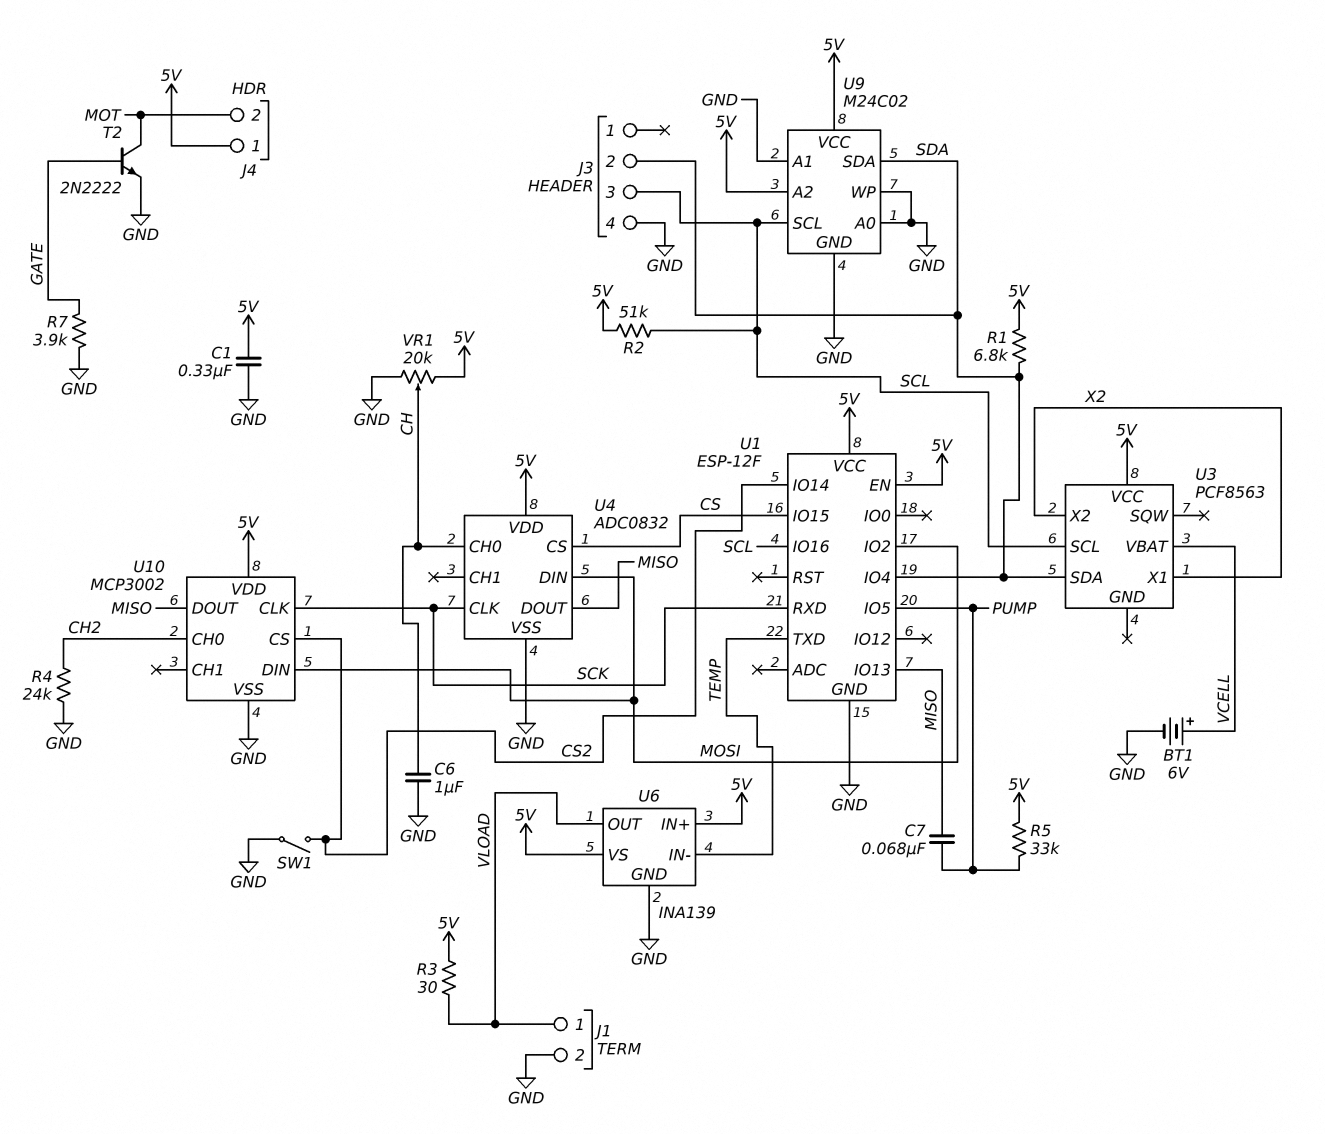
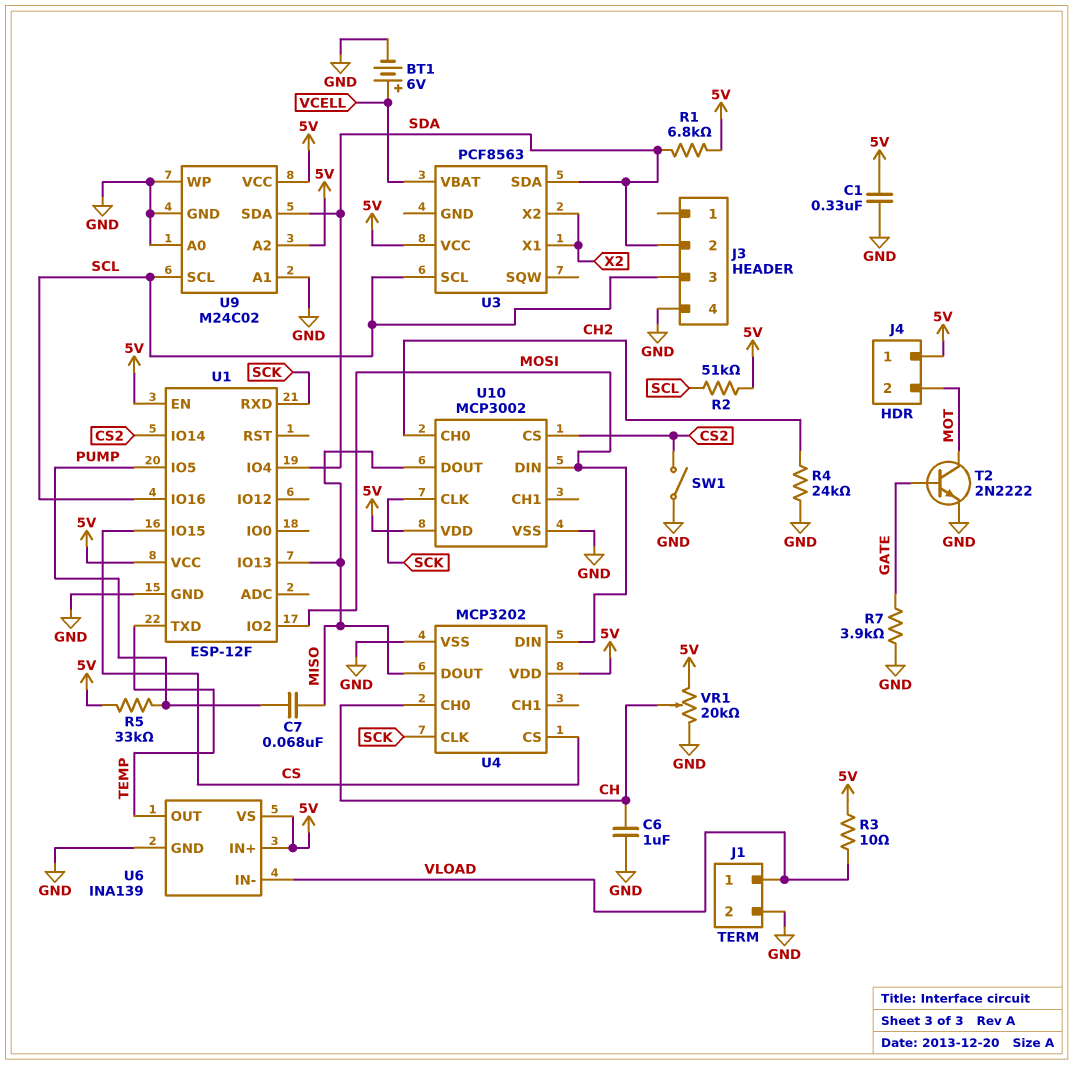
R3: 30 (5V, VLOAD) -> 10 (5V, VLOAD)
U4: ADC0832 -> MCP3202
U6 pin IN-: TEMP -> VLOAD
U6 pin OUT: VLOAD -> TEMP

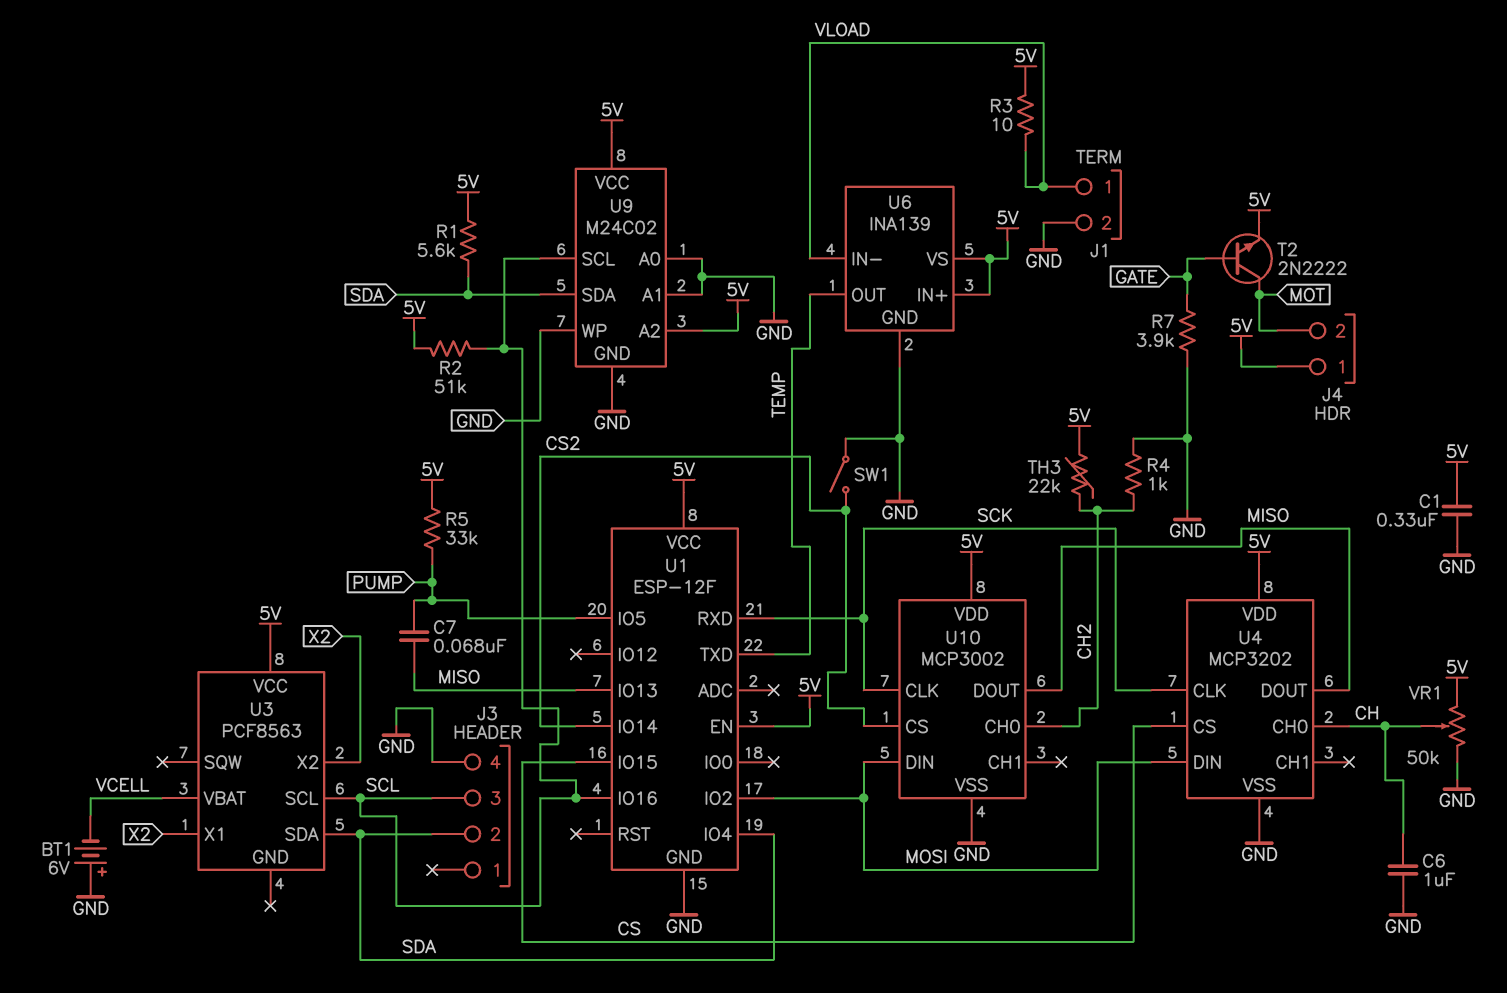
BT1: 6V (plus VCELL, minus GND) -> 6V (plus GND, minus VCELL)
R1: 6.8k (5V, SDA) -> 5.6k (5V, SDA)
R4: 24k (CH2, GND) -> 1k (CH2, GND)
T2: NPN 2N2222 (B GATE, C MOT, E GND) -> NPN 2N2222 (B GATE, C MOT, E 5V)
TH3: none -> 22k (5V, CH2)
VR1: 20k (5V, GND, wiper CH) -> 50k (5V, GND, wiper CH)

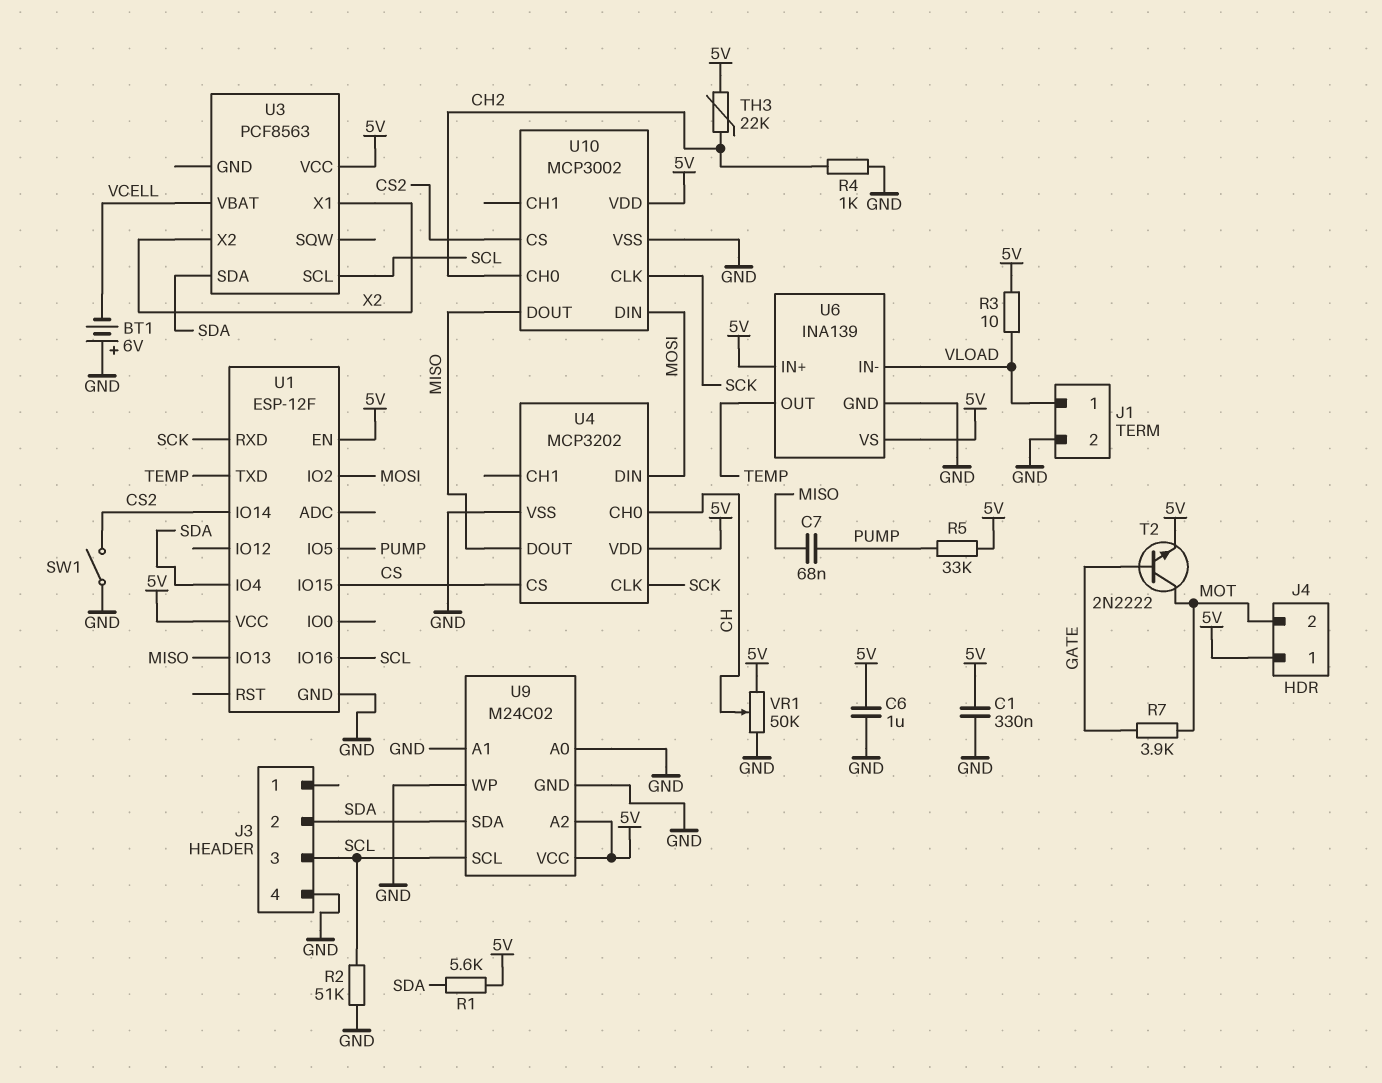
C6: 1uF (CH, GND) -> 1uF (5V, GND)
R2: 51k (5V, SCL) -> 51k (GND, SCL)
R7: 3.9k (GATE, GND) -> 3.9k (GATE, MOT)

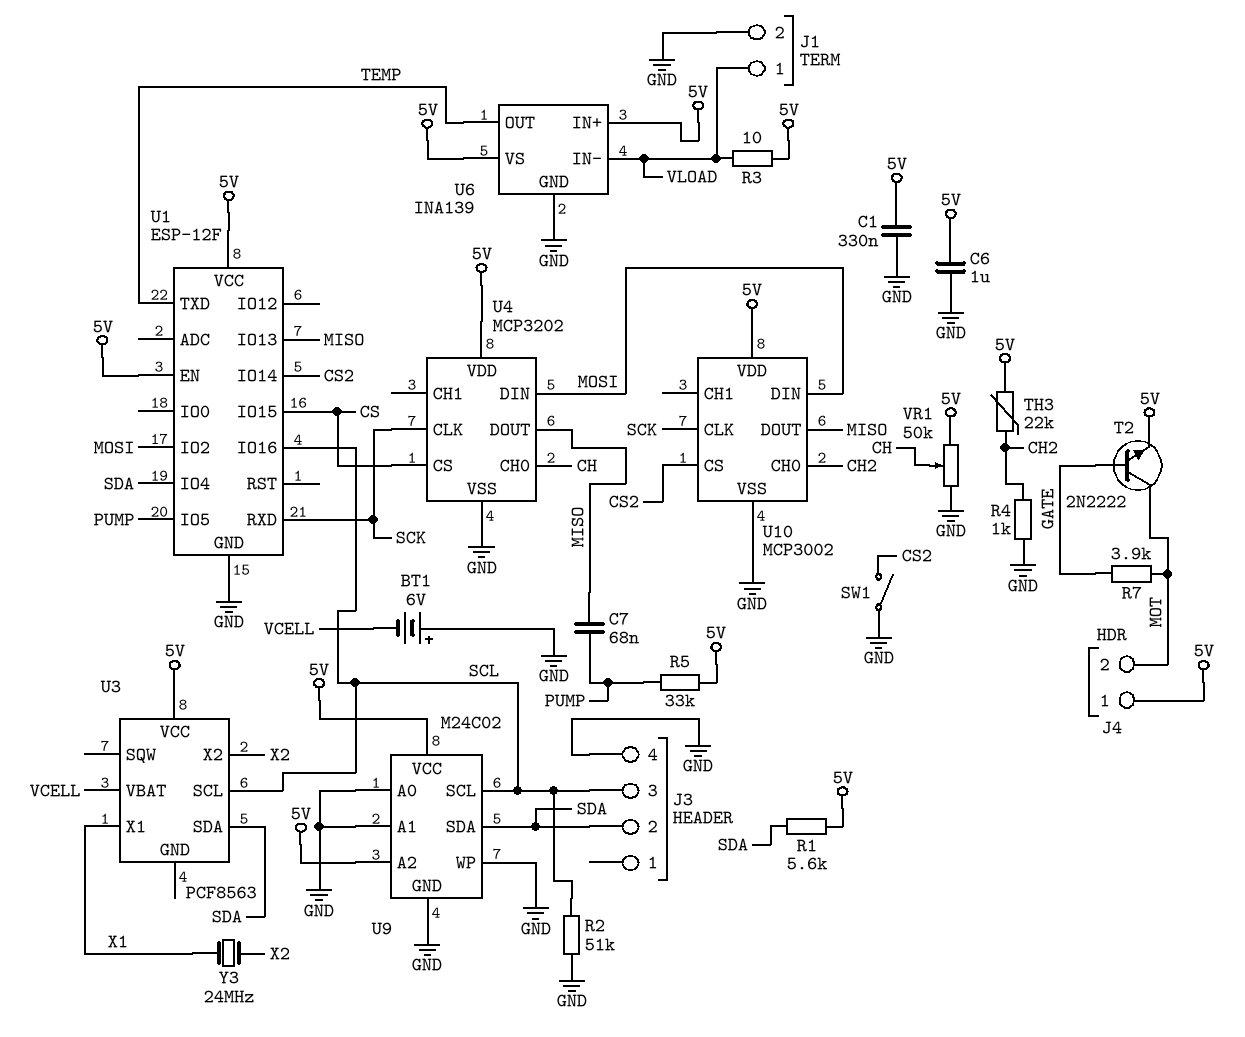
U3 pin X1: X2 -> X1
Y3: none -> 24MHz (X1, X2)

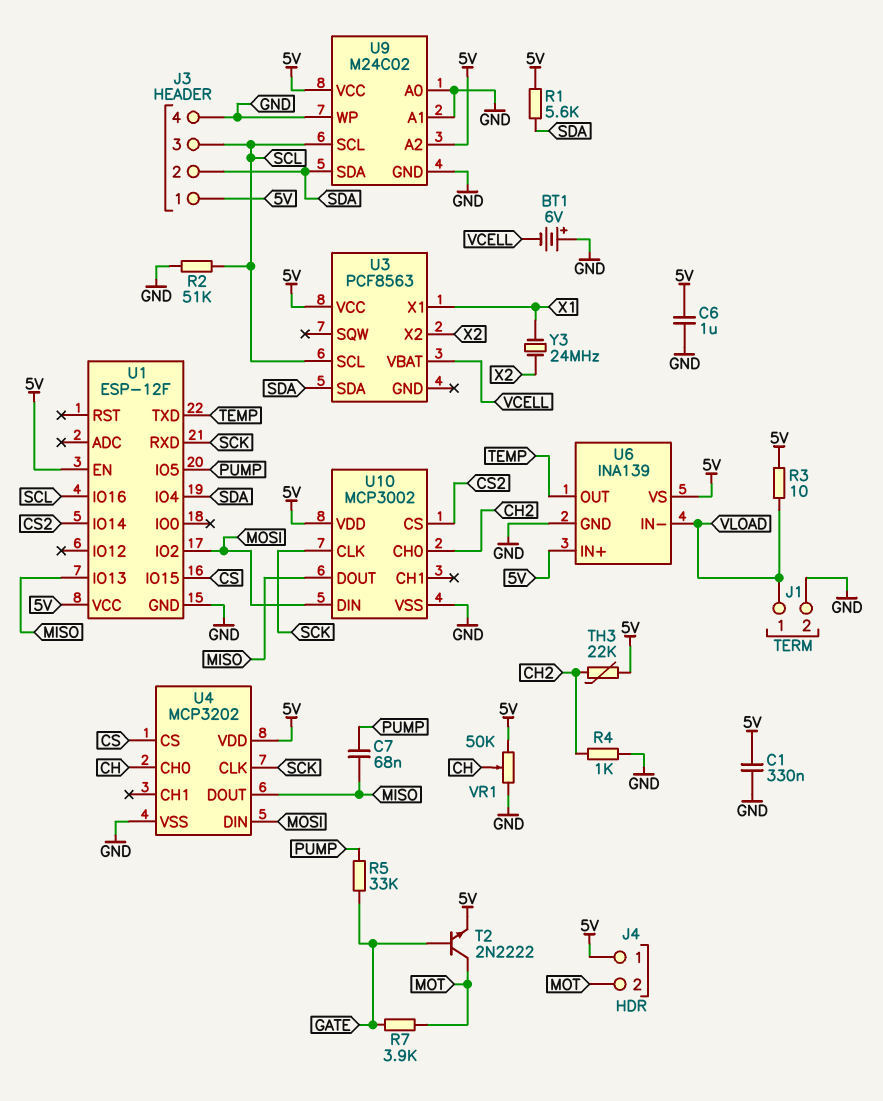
J3 pin 1: none -> 5V
R5: 33k (5V, PUMP) -> 33k (GATE, PUMP)
SW1: switch (CS2, GND) -> none

